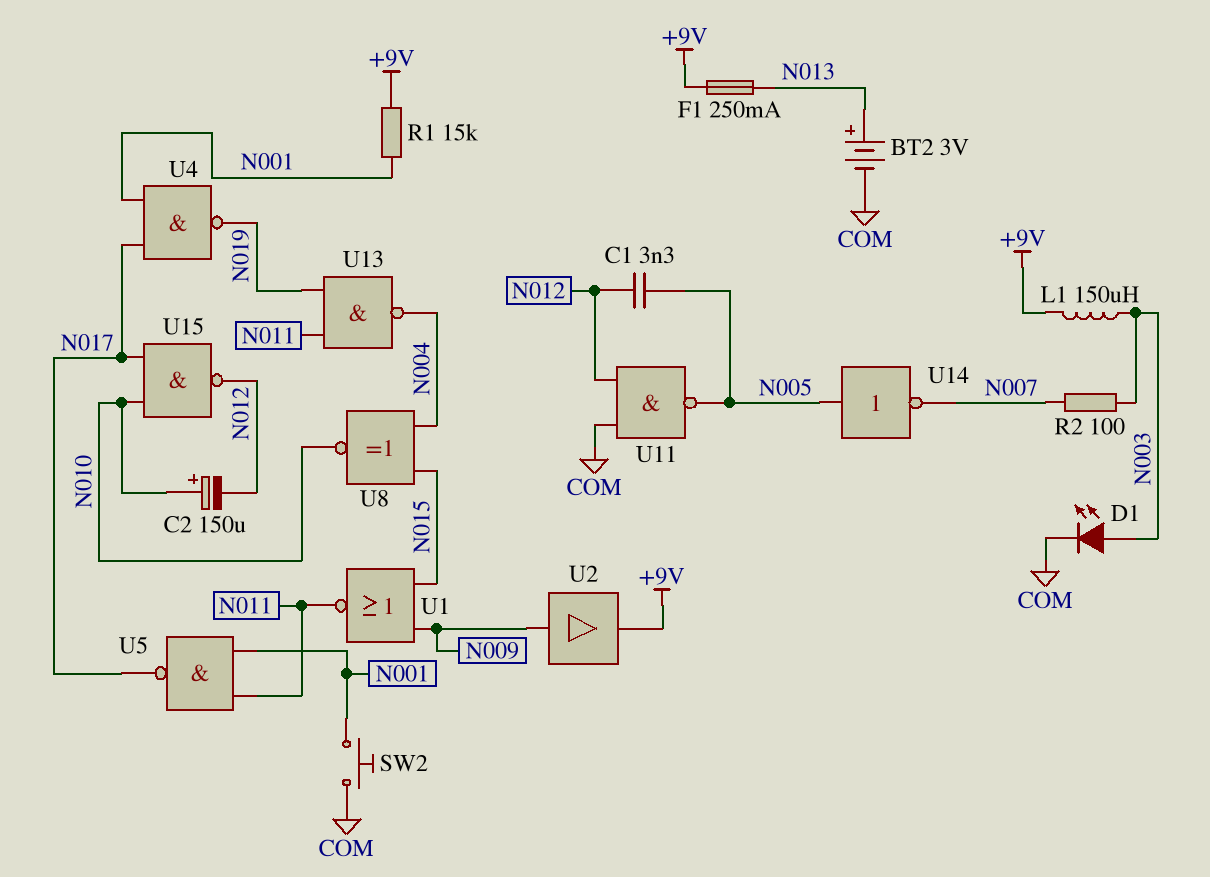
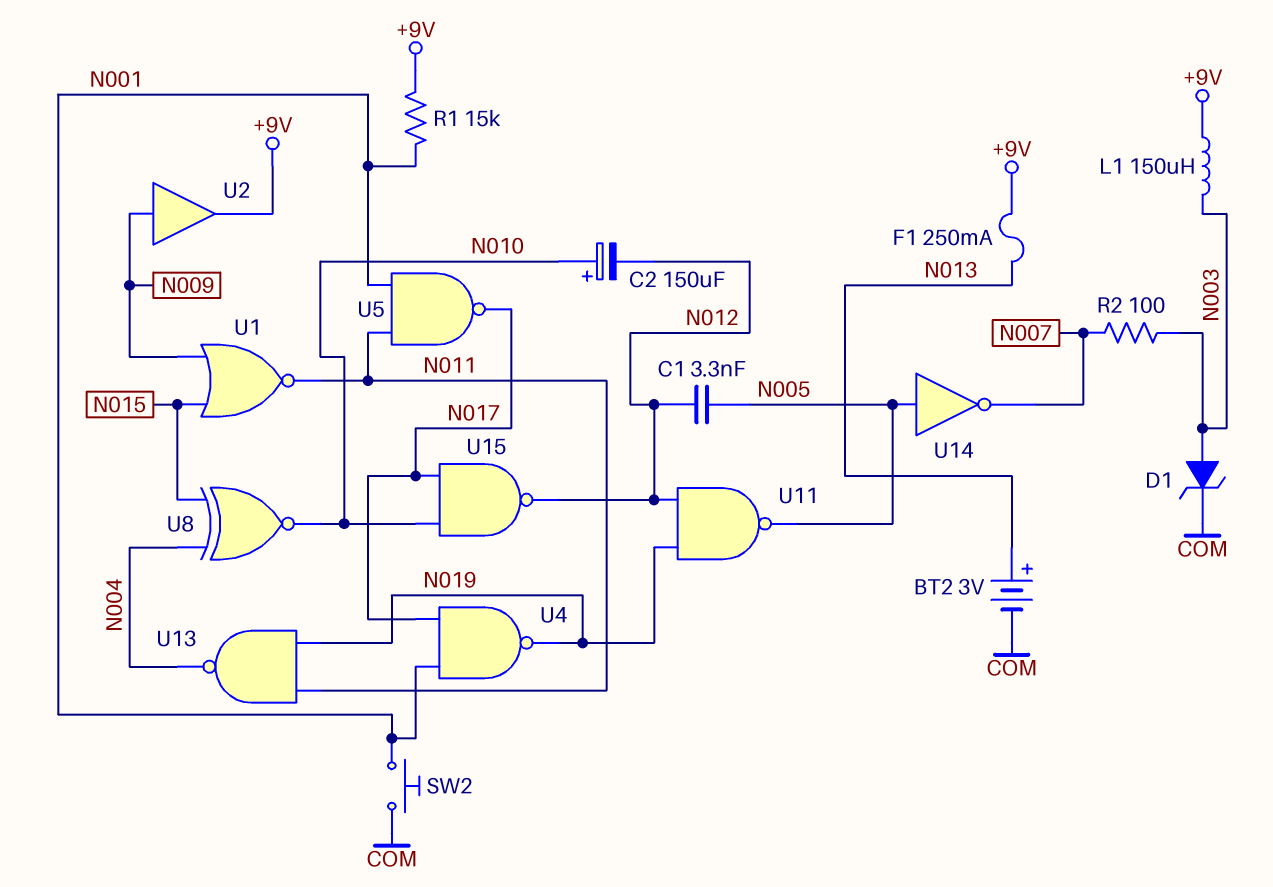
D1: LED (A N003, K COM) -> zener (A N003, K COM)
U11: NAND (in COM, in N012, out N005) -> NAND (in N012, in N019, out N005)

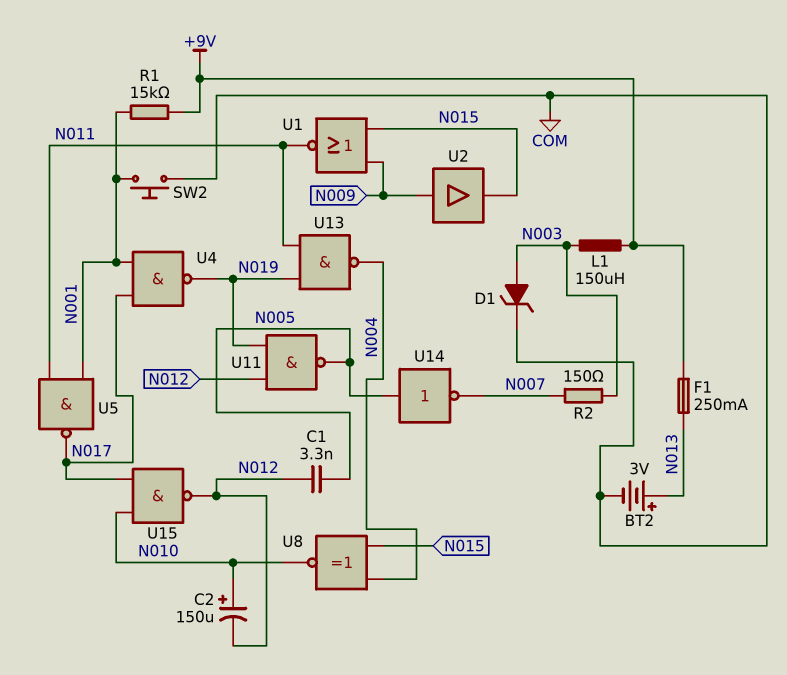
R2: 100 (N003, N007) -> 150 (N003, N007)
U2: buffer (in N009, out +9V) -> buffer (in N009, out N015)

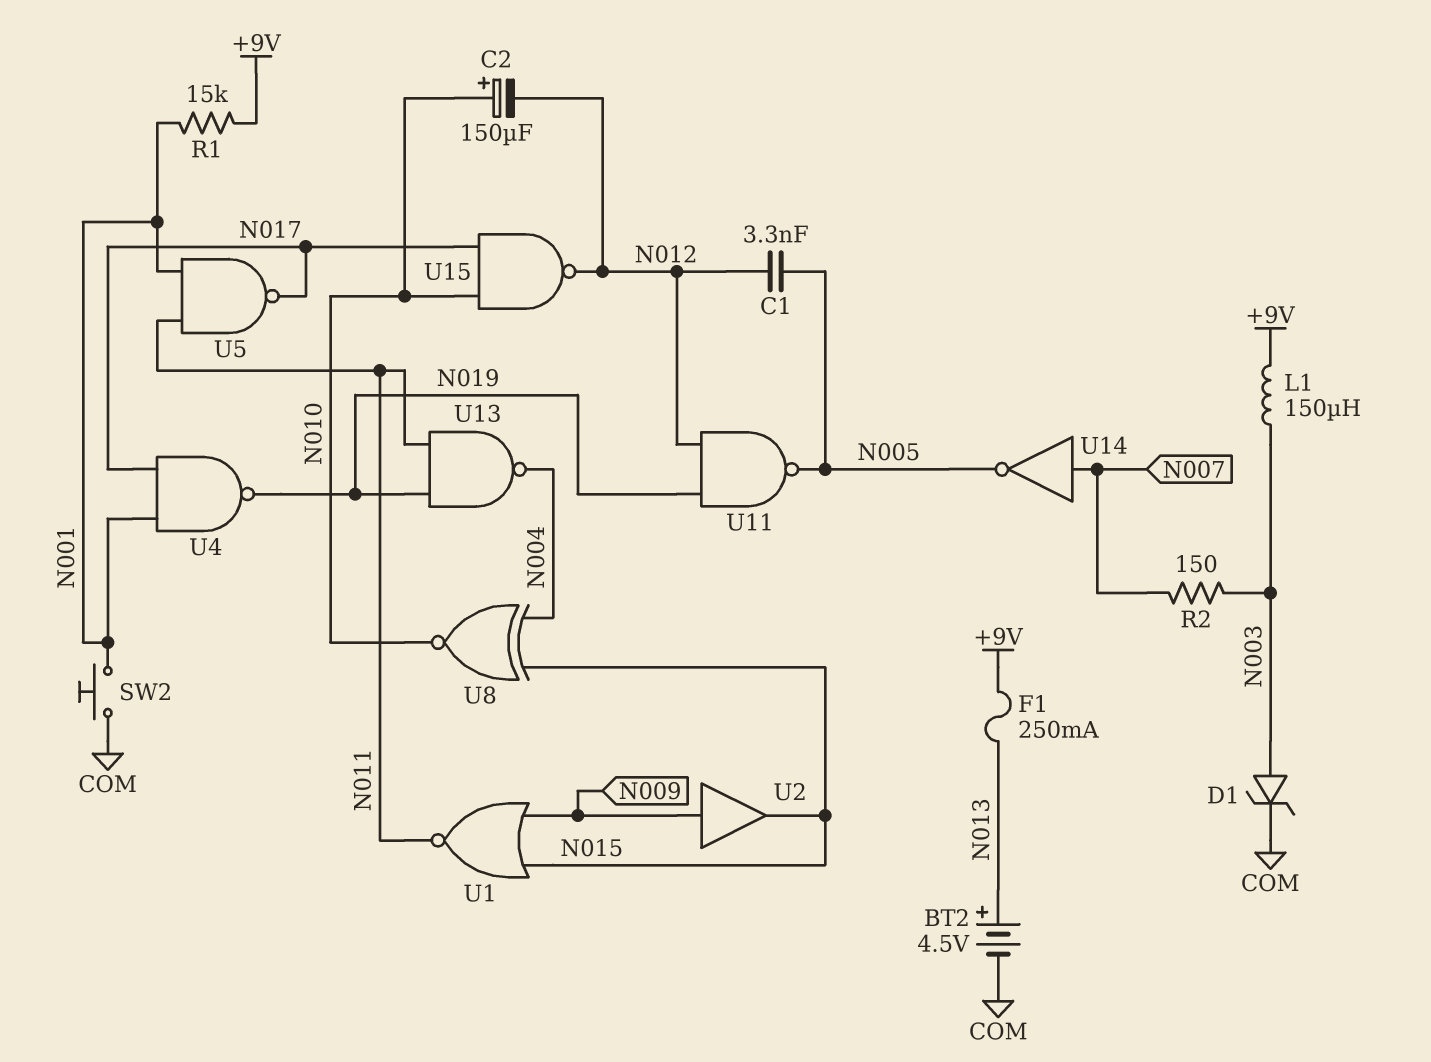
BT2: 3V (plus N013, minus COM) -> 4.5V (plus N013, minus COM)
U14: NOT (in N005, out N007) -> NOT (in N007, out N005)

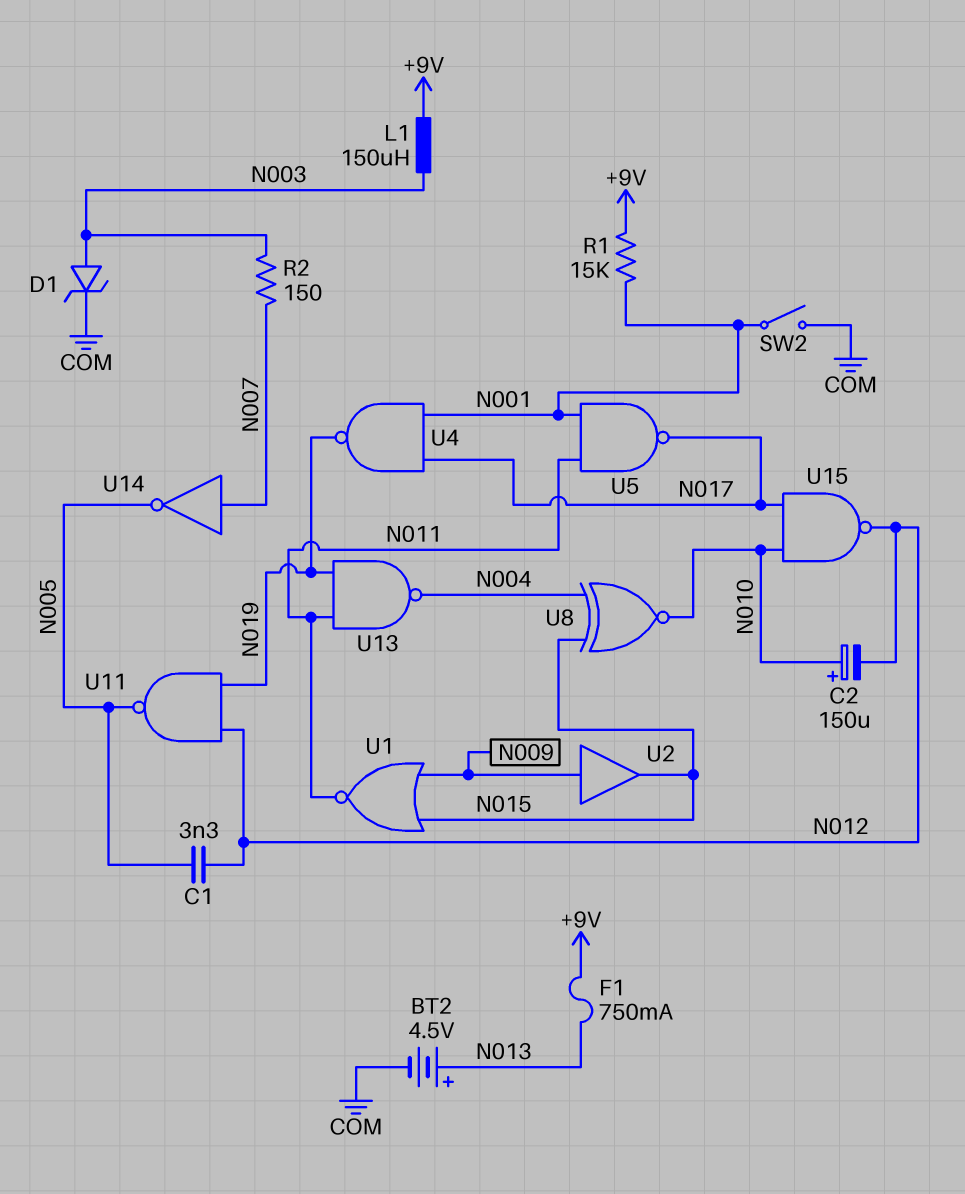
F1: 250mA (+9V, N013) -> 750mA (+9V, N013)
SW2: button (COM, N001) -> switch (COM, N001)

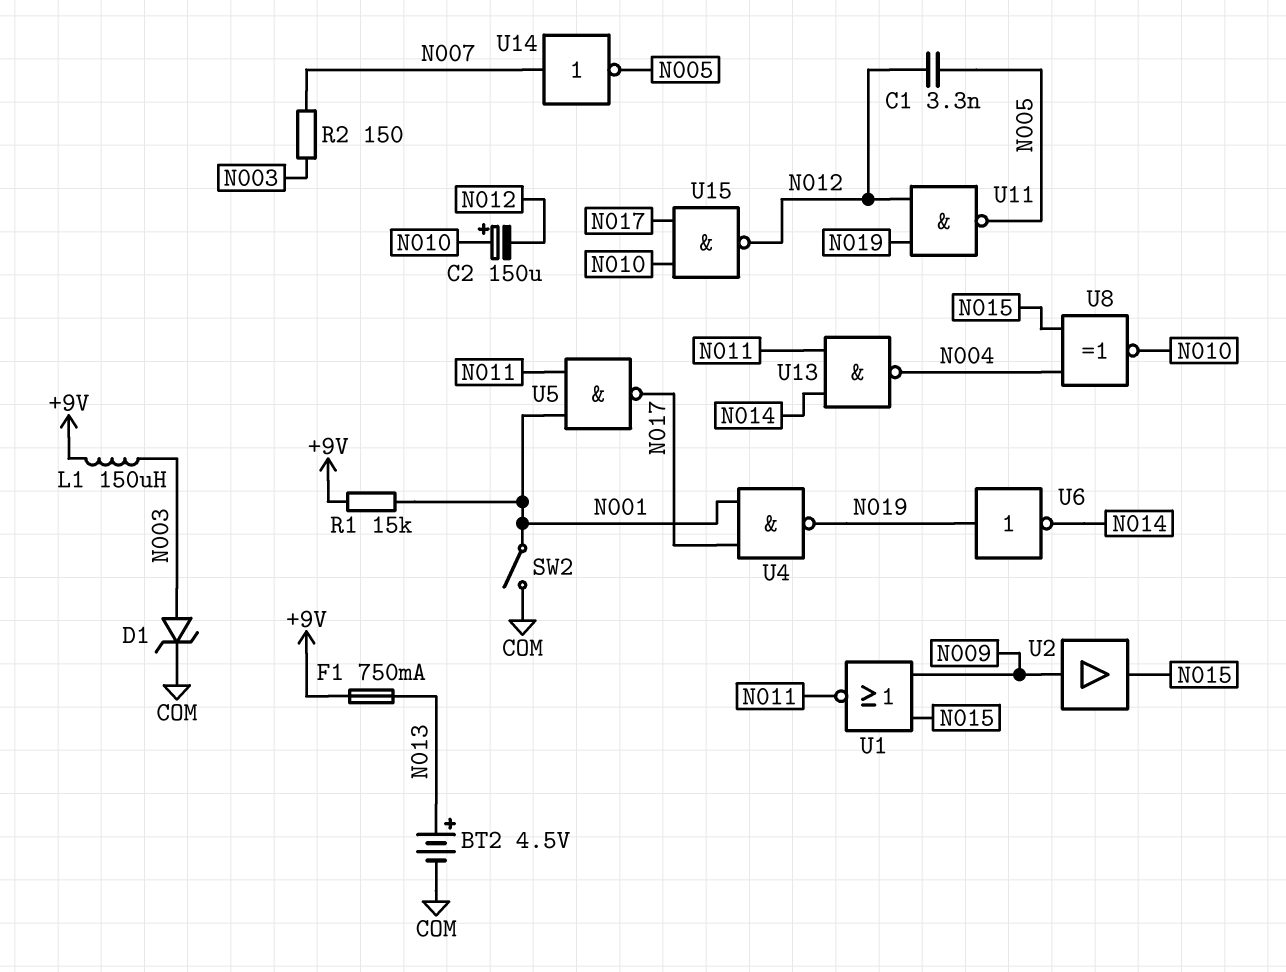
U6: none -> NOT (in N019, out N014)
U13: NAND (in N011, in N019, out N004) -> NAND (in N011, in N014, out N004)

